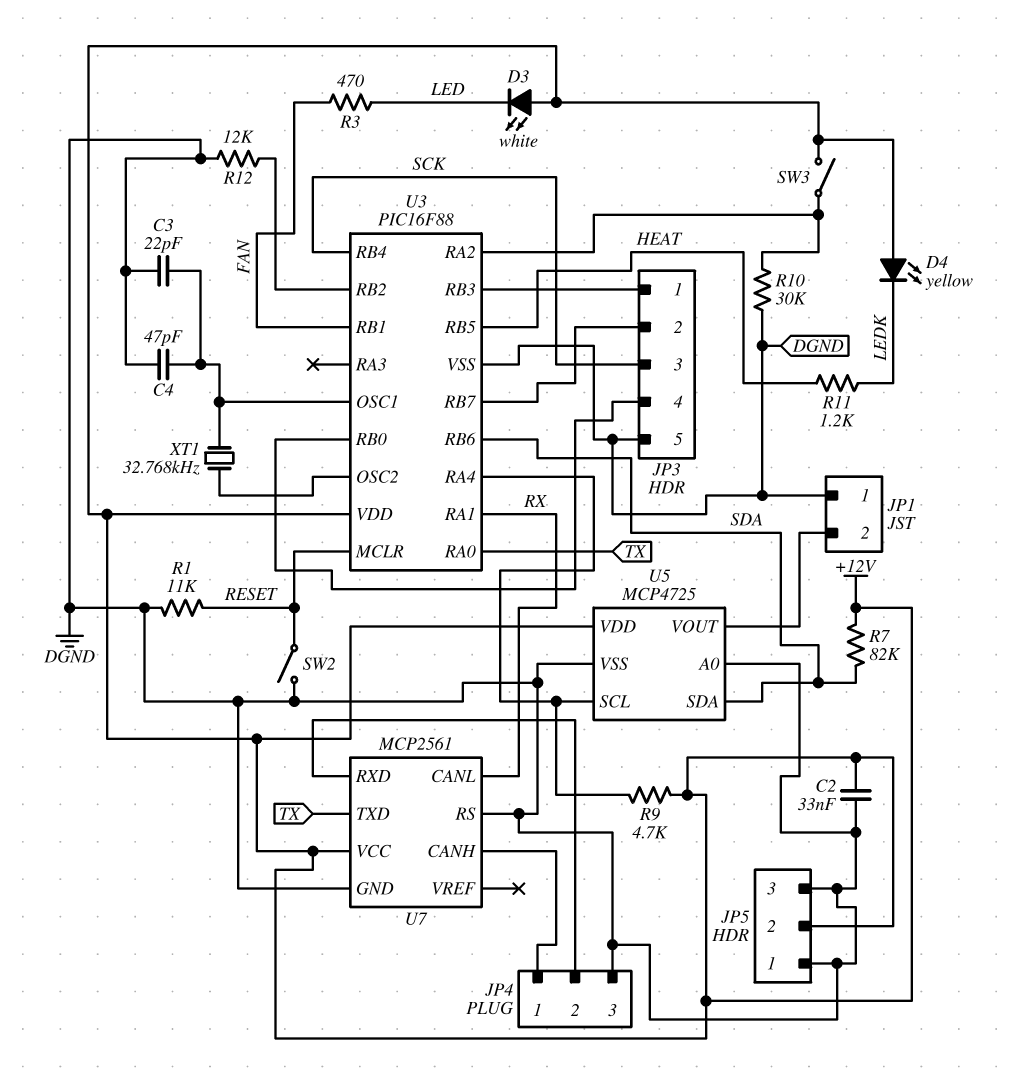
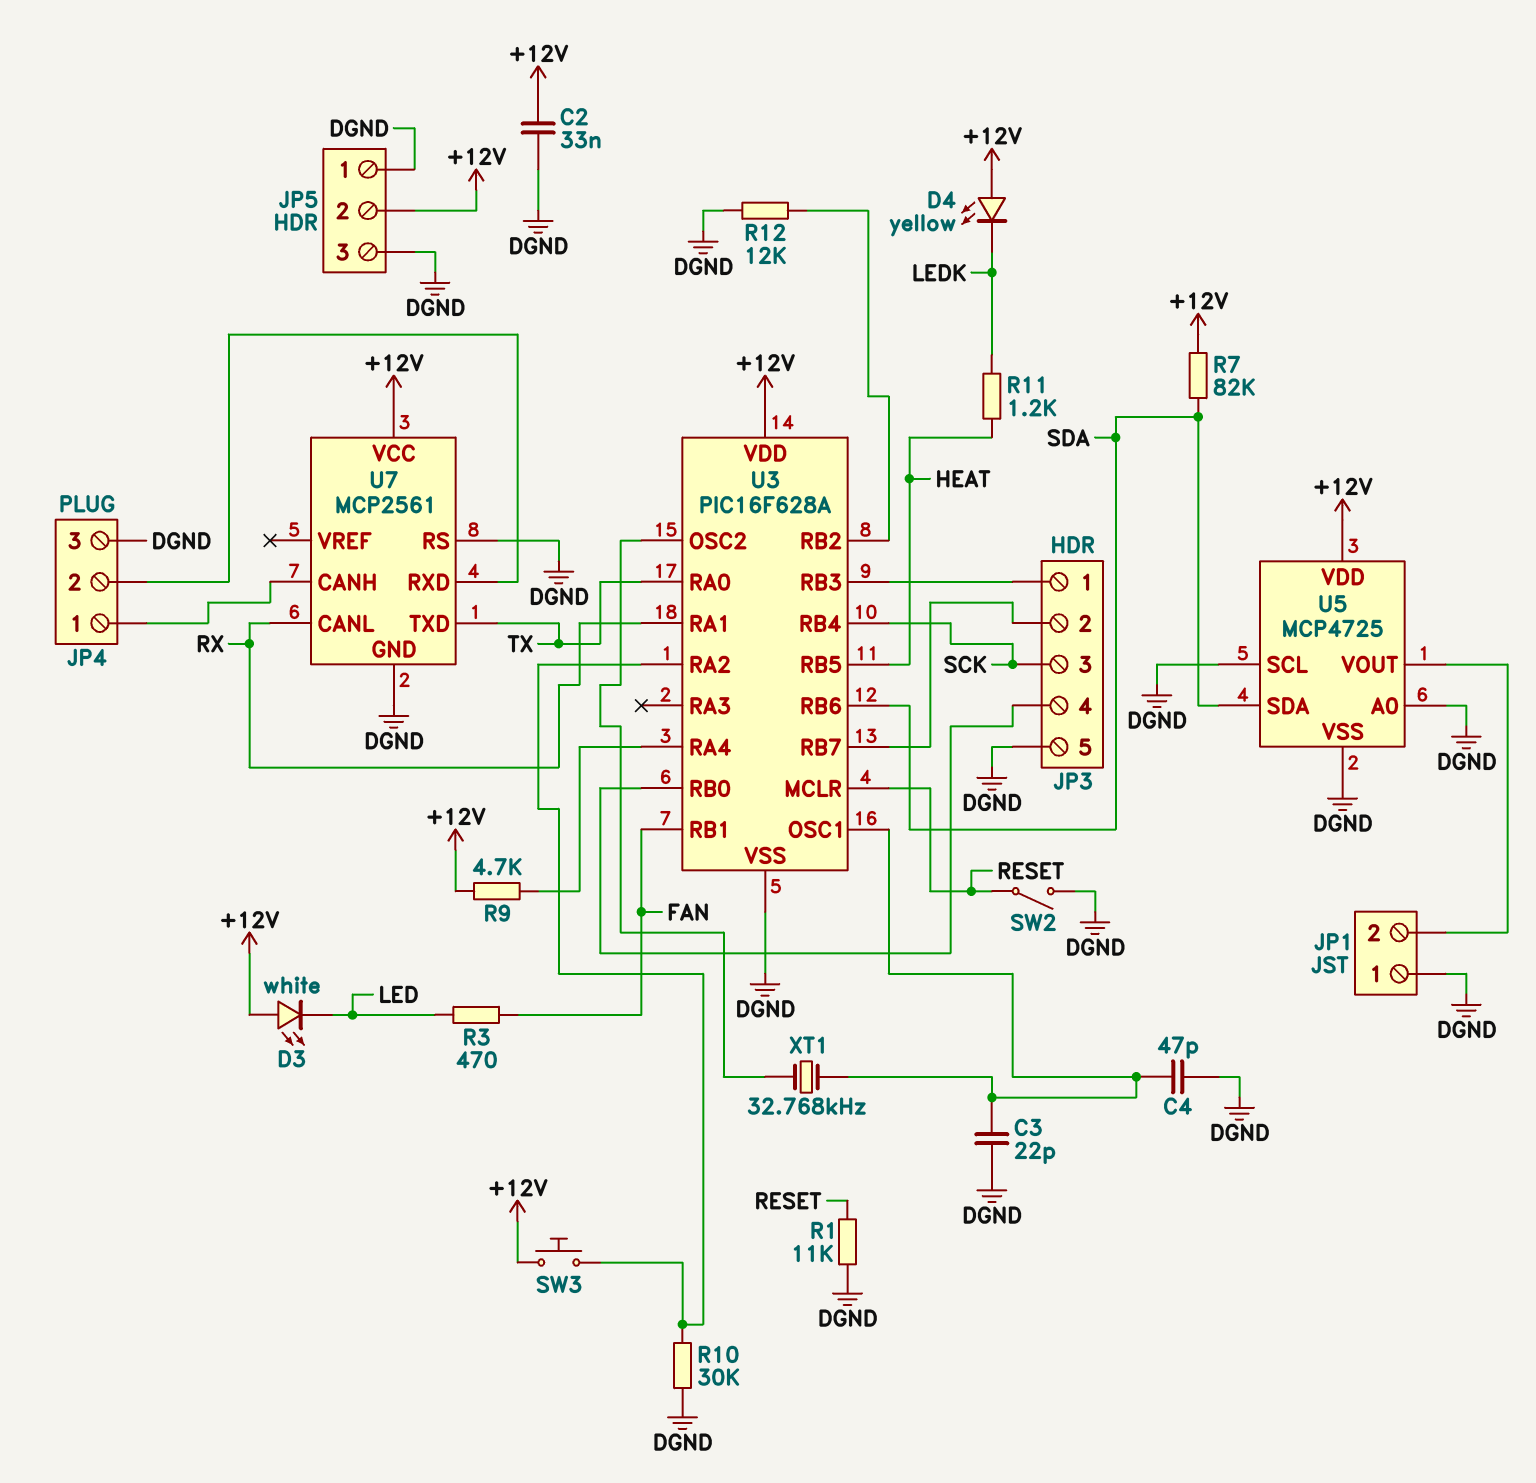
SW3: switch (+12V, U3/RA2) -> button (+12V, U3/RA2)
U3: PIC16F88 -> PIC16F628A
U5 pin SCL: U3/RA4 -> DGND

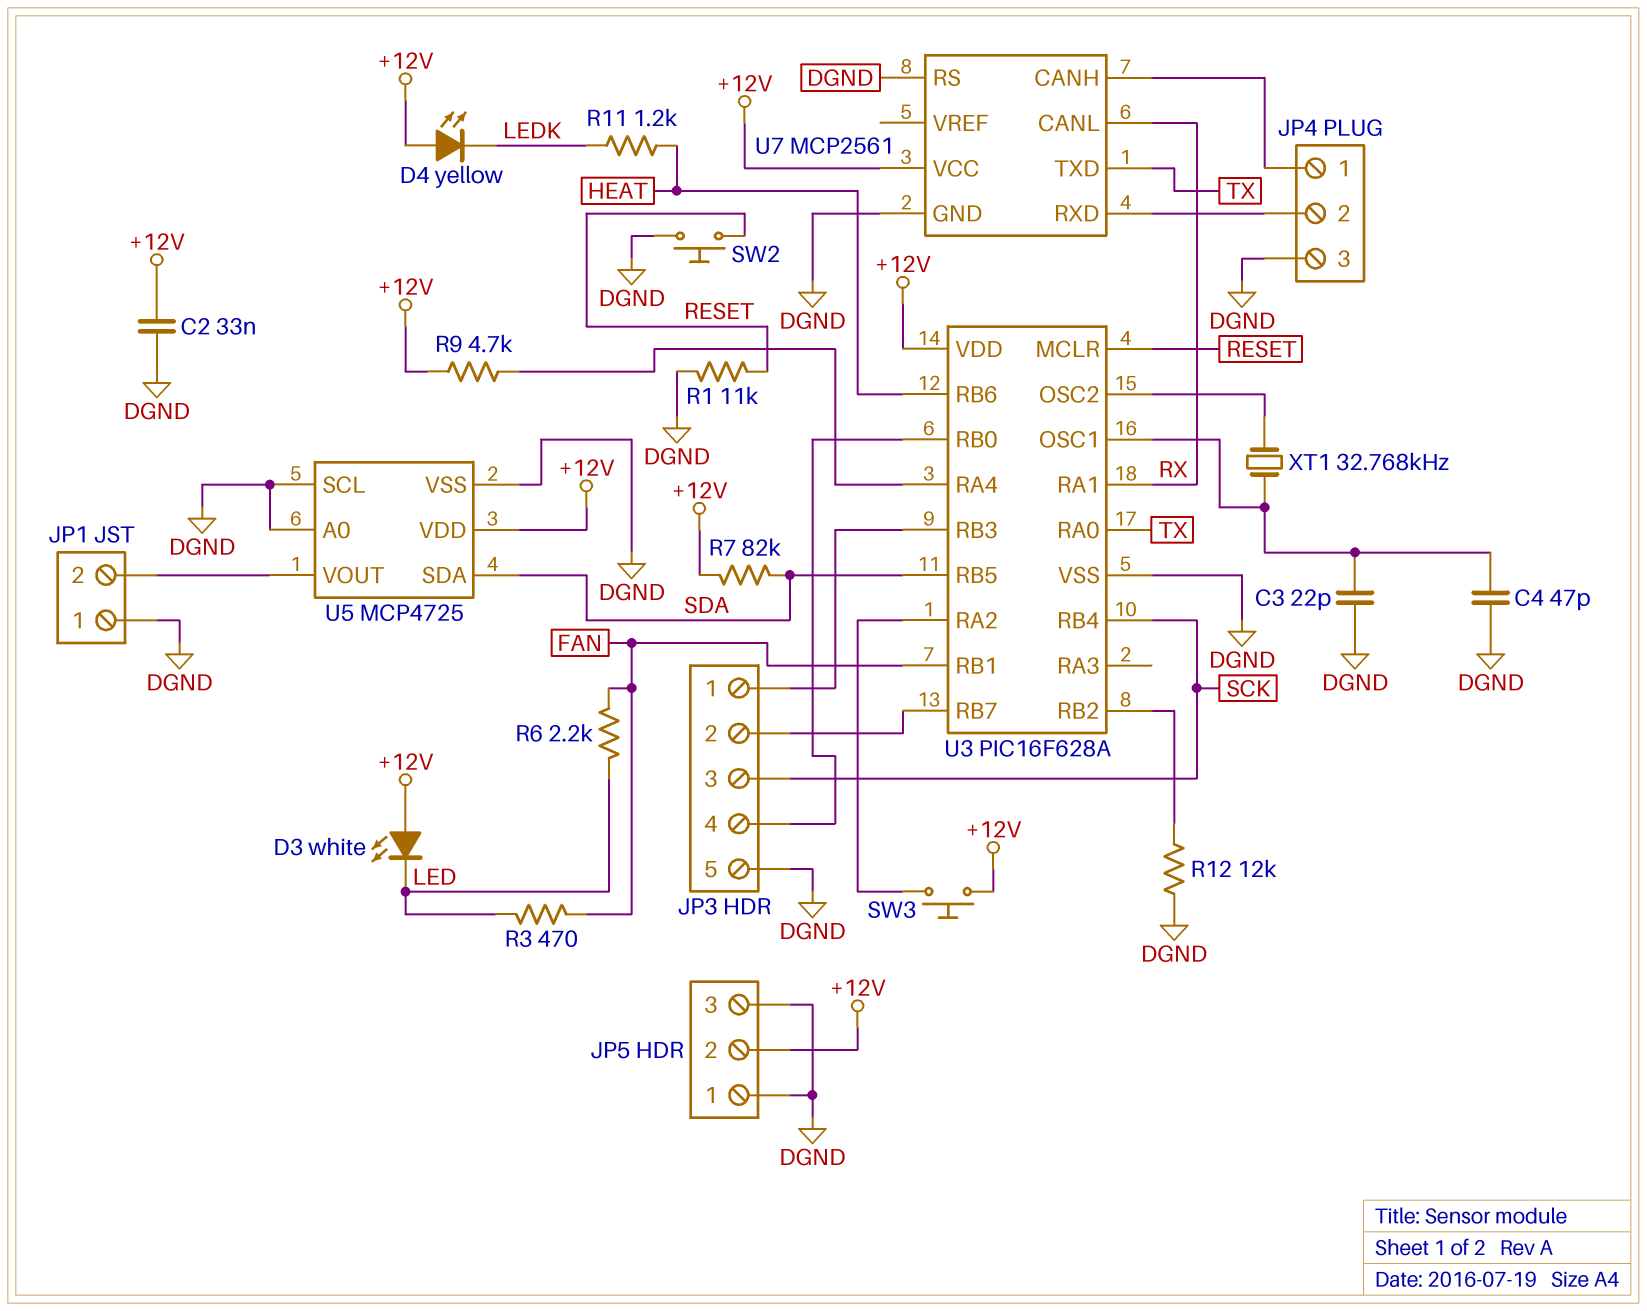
R6: none -> 2.2k (FAN, LED)
R10: 30k (DGND, U3/RA2) -> none
SW2: switch (DGND, RESET) -> button (DGND, RESET)
U3 pin RB5: HEAT -> SDA
U3 pin RB6: SDA -> HEAT

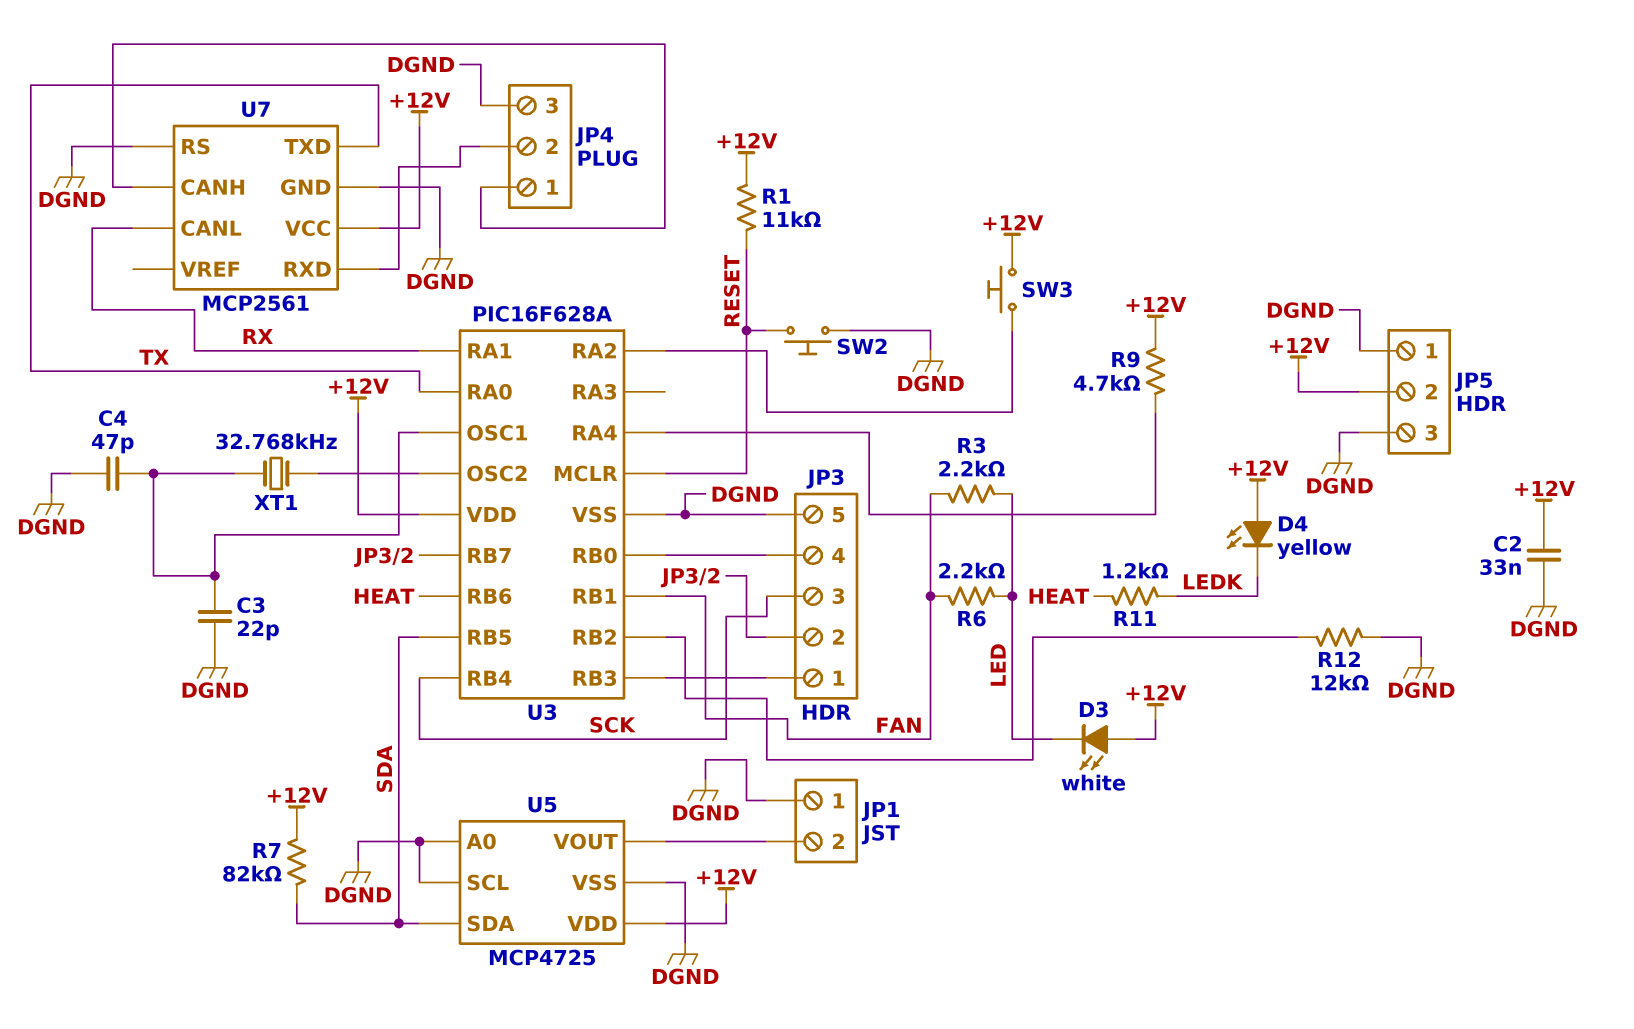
R1: 11k (DGND, RESET) -> 11k (+12V, RESET)
R3: 470 (FAN, LED) -> 2.2k (FAN, LED)

